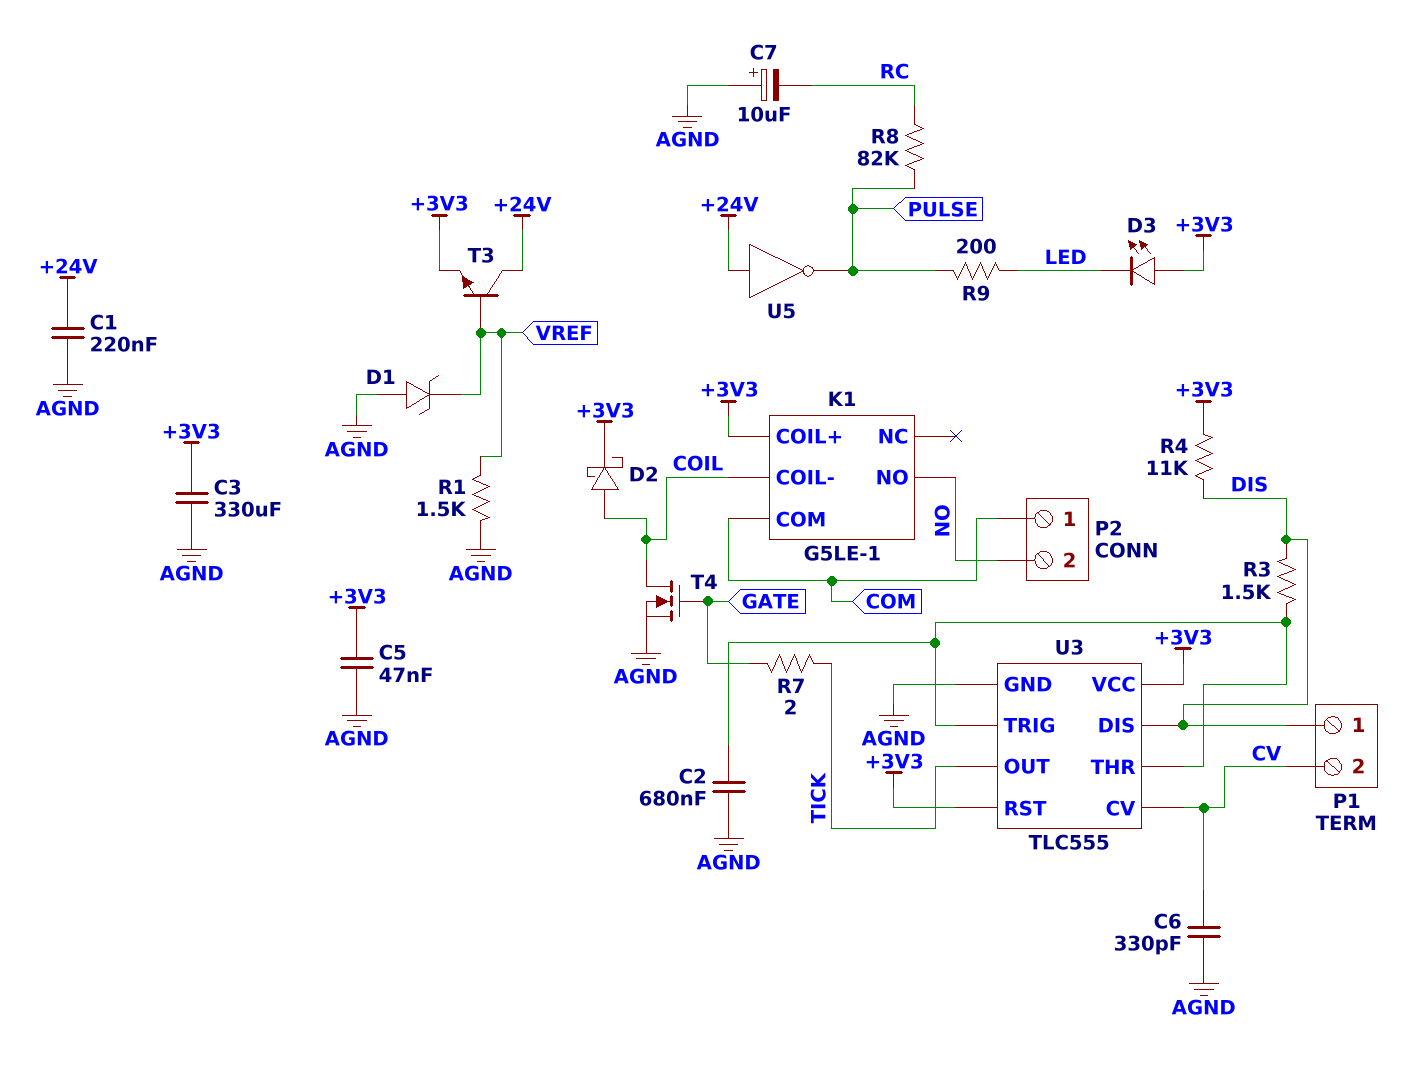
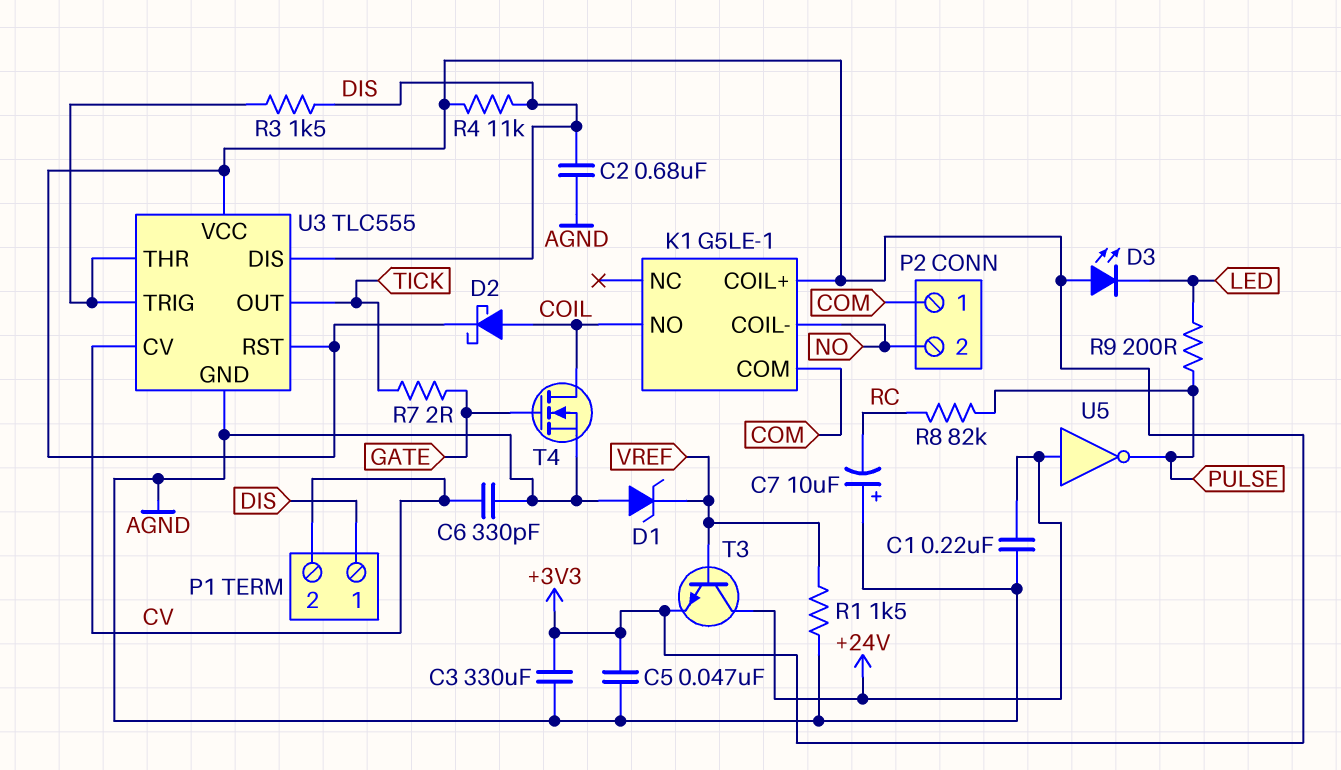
C2: 680nF (AGND, U3/THR) -> 680nF (AGND, DIS)
K1 pin COIL-: COIL -> NO
K1 pin NO: NO -> COIL

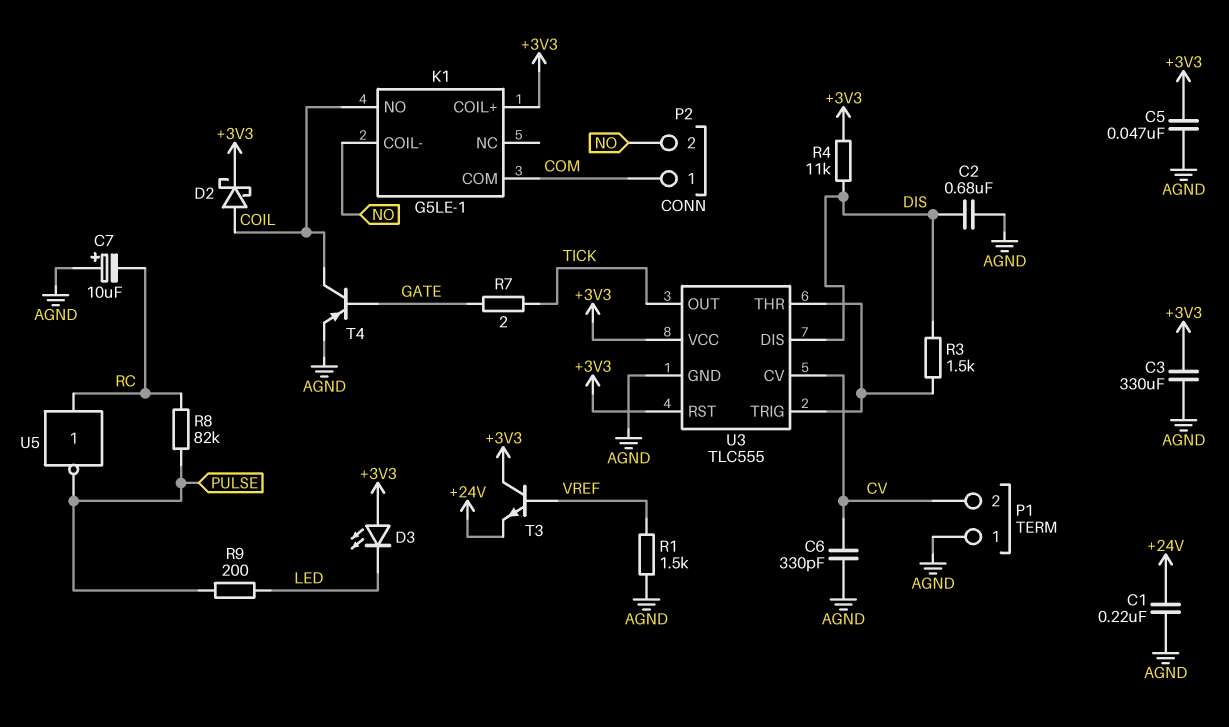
D1: zener (A AGND, K VREF) -> none
P1 pin 1: DIS -> AGND
T3: NPN (B VREF, C +24V, E +3V3) -> NPN (B VREF, C +3V3, E +24V)
T4: NMOS (G GATE, D COIL, S AGND) -> PNP (B GATE, C COIL, E AGND)
U5: NOT (in +24V, out PULSE) -> NOT (in RC, out PULSE)

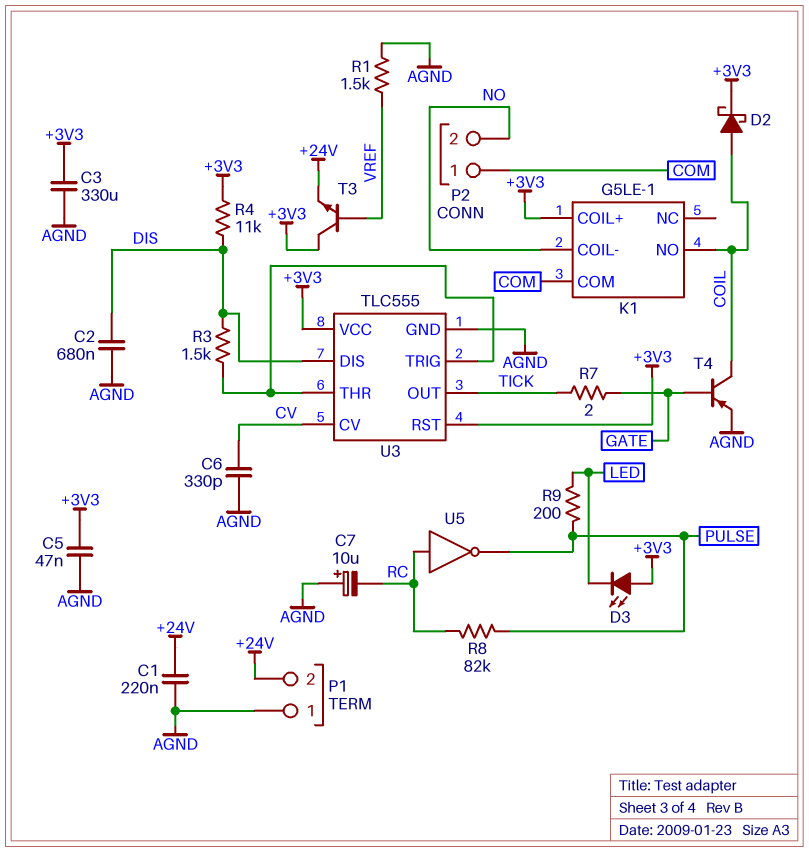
P1 pin 2: CV -> +24V

